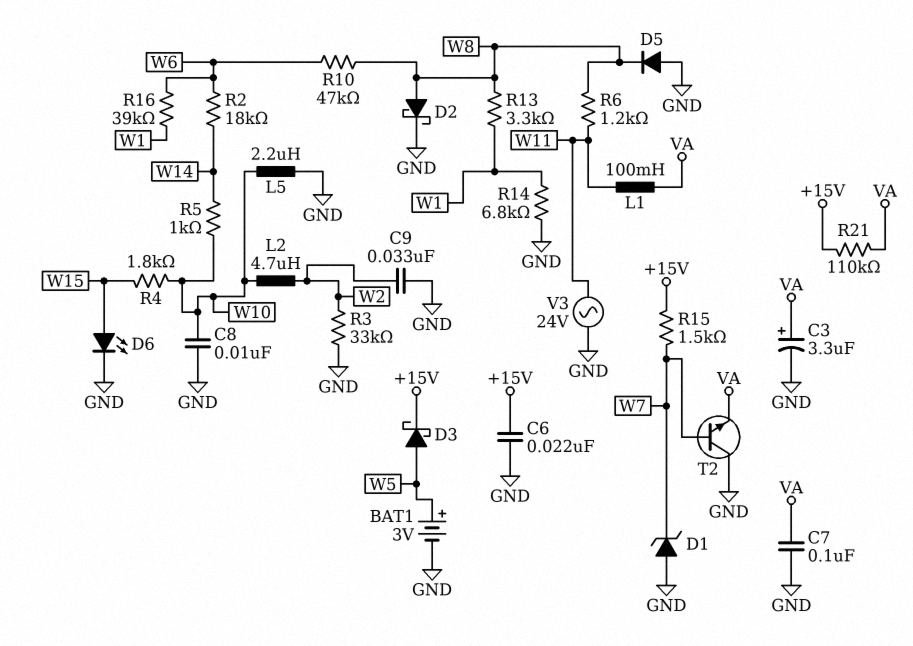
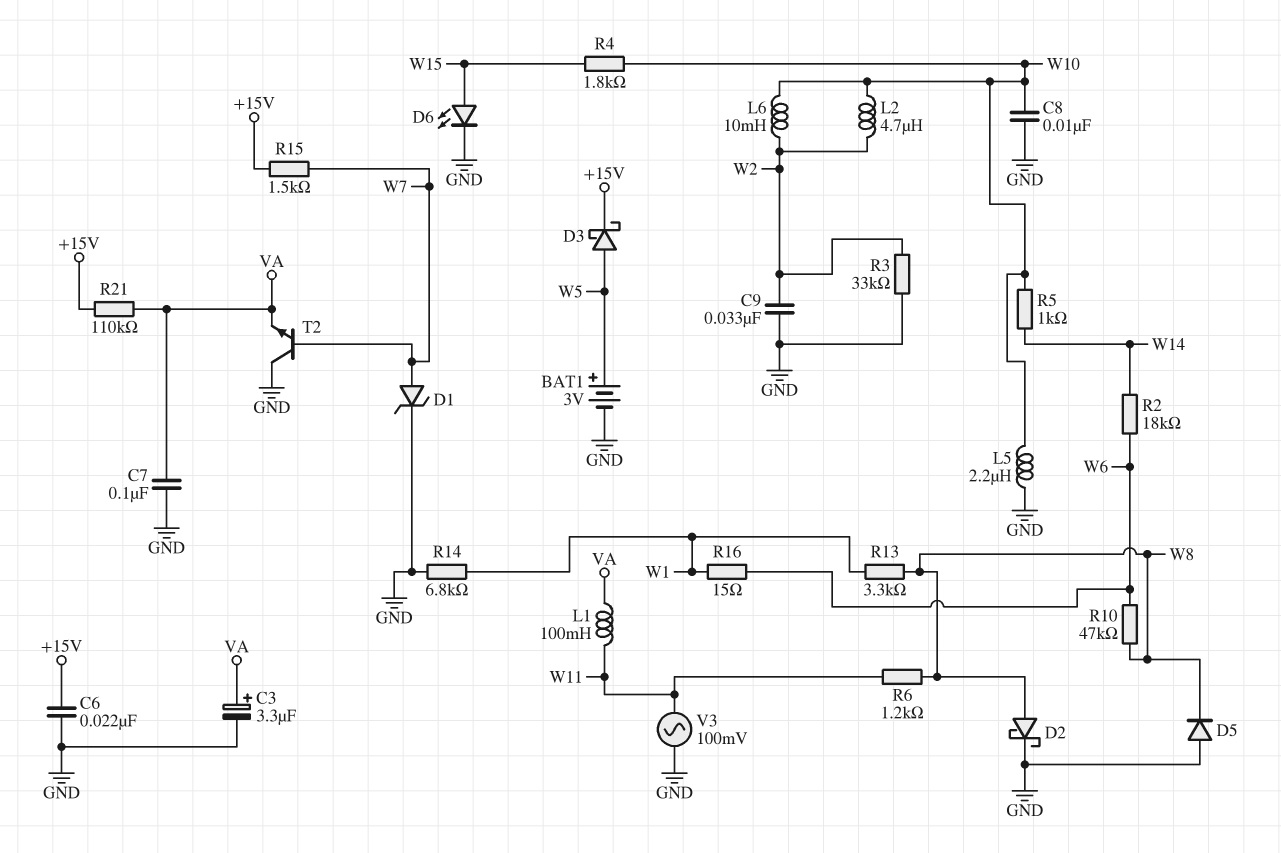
D1: zener (A GND, K W7) -> zener (A W7, K GND)
L6: none -> 10mH (W2, W10)
R16: 39k (W1, W6) -> 15 (W1, W6)
V3: AC 24V (GND, W11) -> AC 100mV (GND, W11)

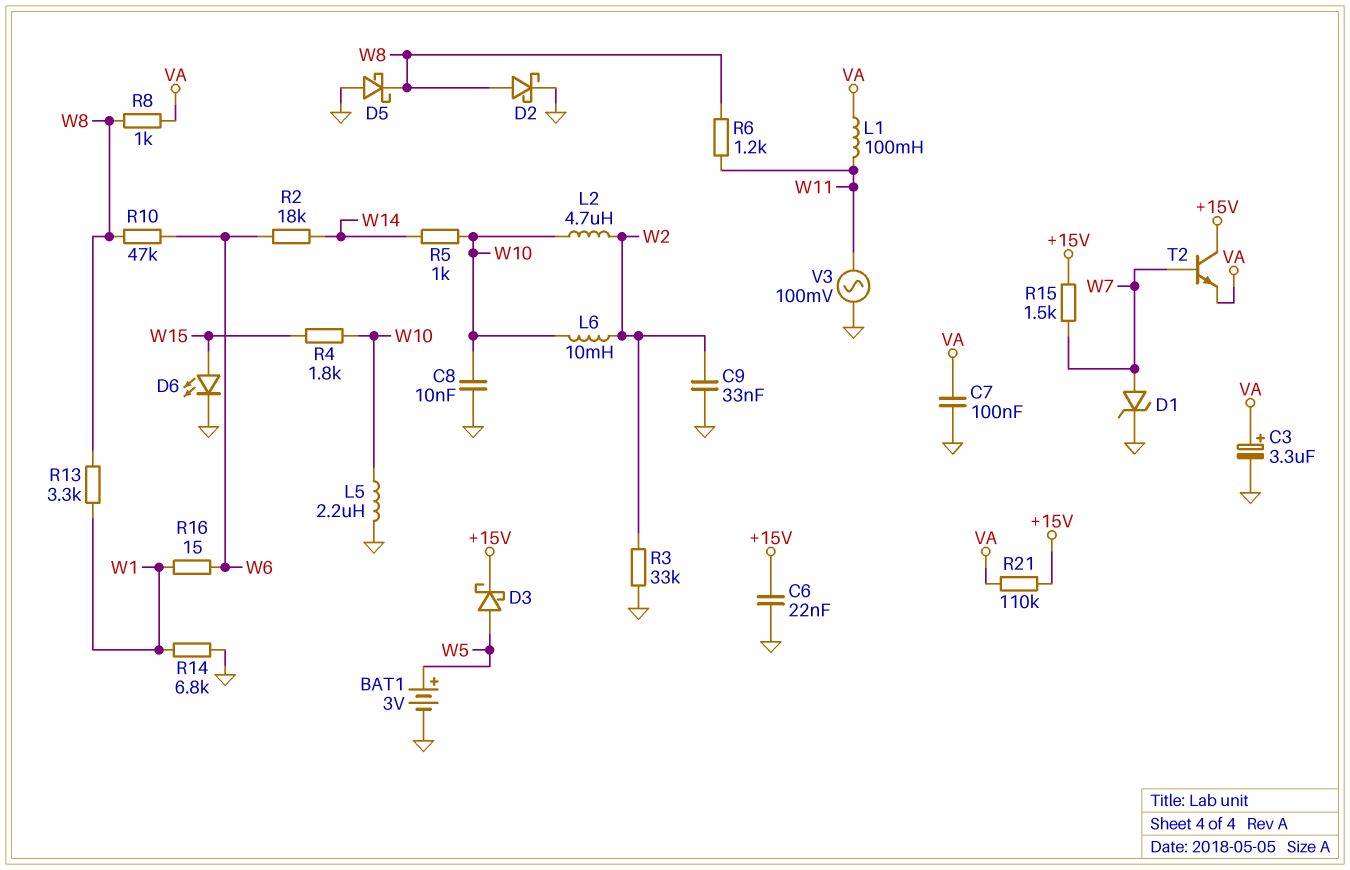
D5: diode (A GND, K W8) -> schottky (A GND, K W8)
R8: none -> 1k (VA, W8)
T2: NPN (B W7, C GND, E VA) -> NPN (B W7, C +15V, E VA)

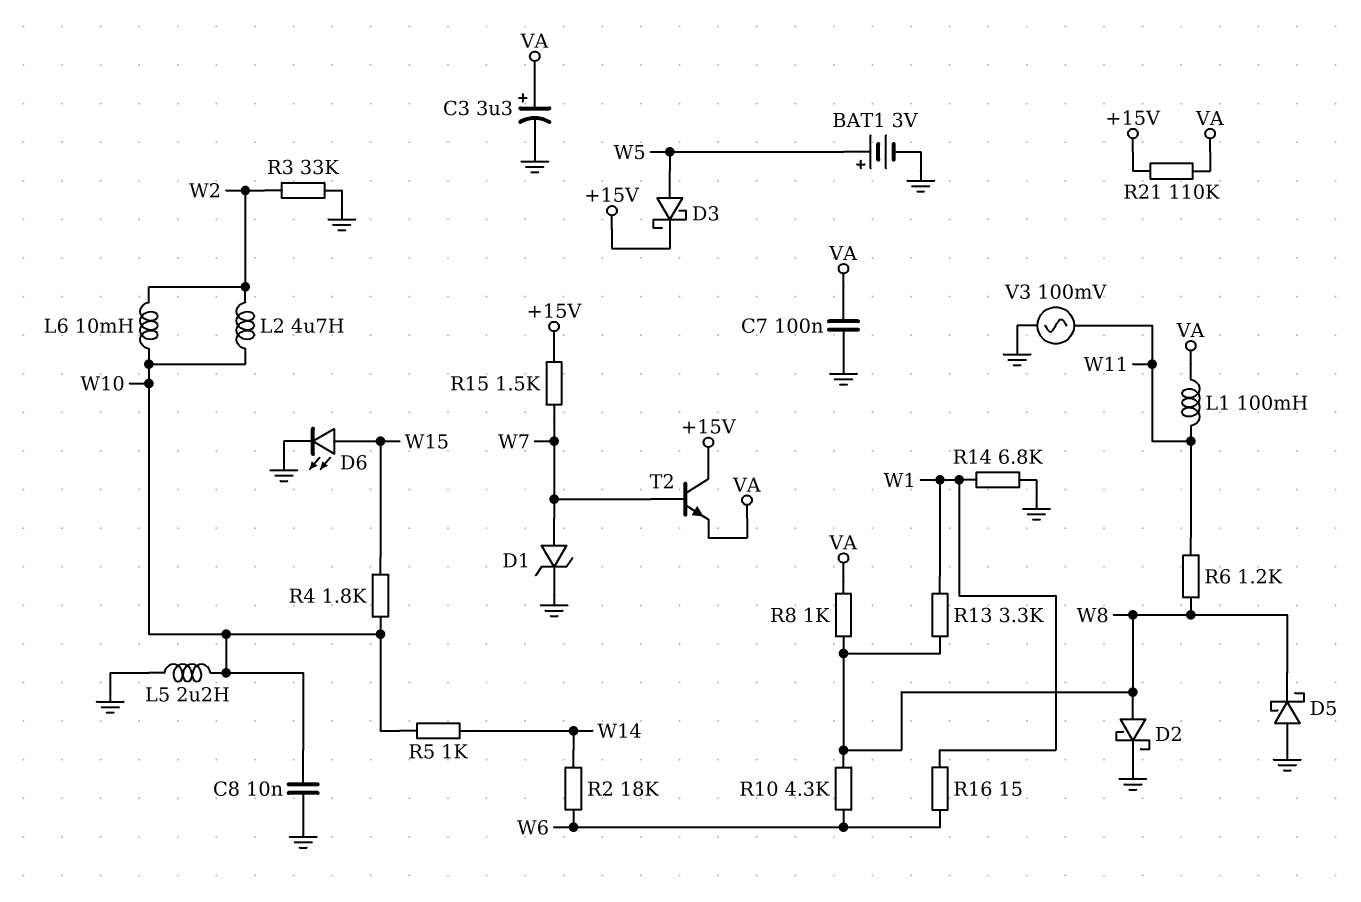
C6: 22nF (+15V, GND) -> none
C9: 33nF (GND, W2) -> none
R10: 47k (W6, W8) -> 4.3k (W6, W8)

